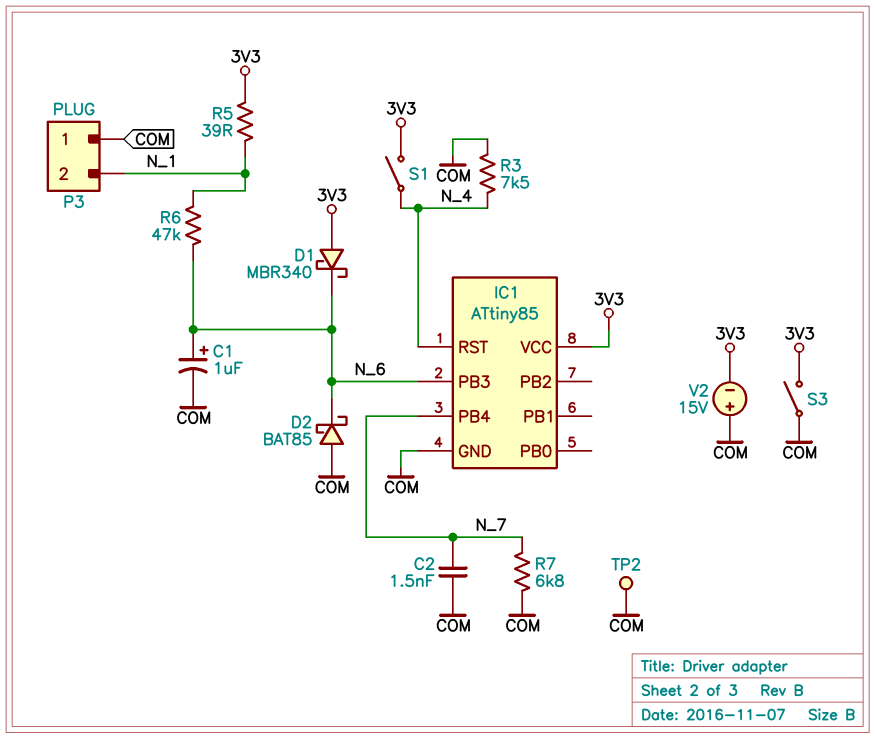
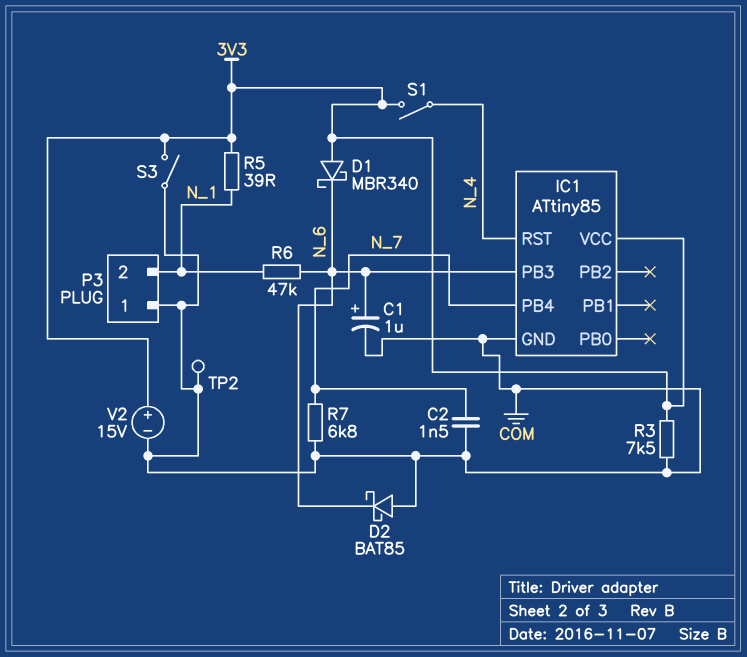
R3: 7.5k (COM, N_4) -> 7.5k (3V3, COM)
V2: 15V (plus COM, minus 3V3) -> 15V (plus 3V3, minus COM)

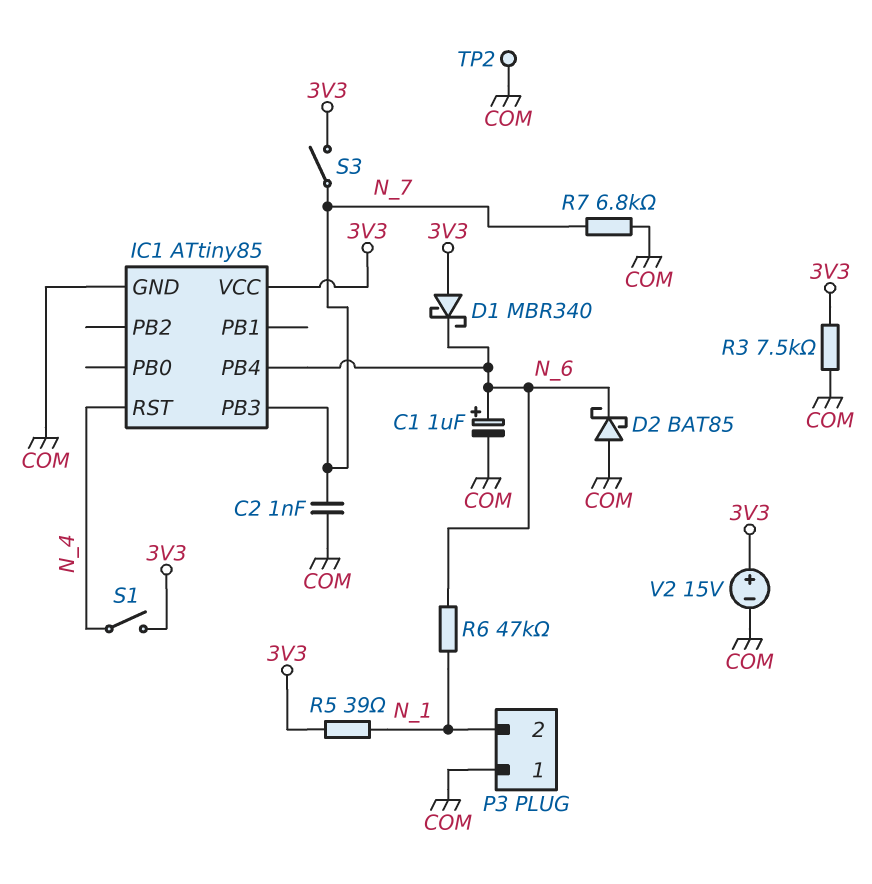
C2: 1.5nF (COM, N_7) -> 1nF (COM, N_7)
IC1 pin PB3: N_6 -> N_7
IC1 pin PB4: N_7 -> N_6
S3: switch (3V3, COM) -> switch (3V3, N_7)

